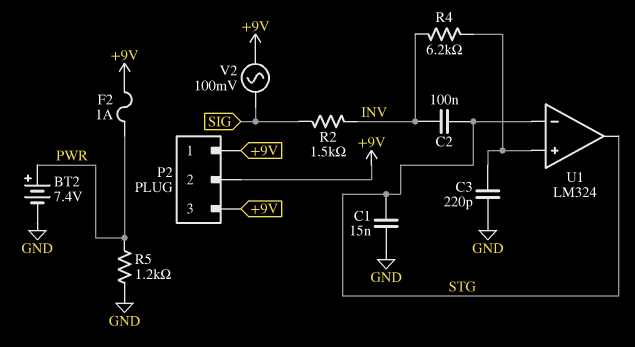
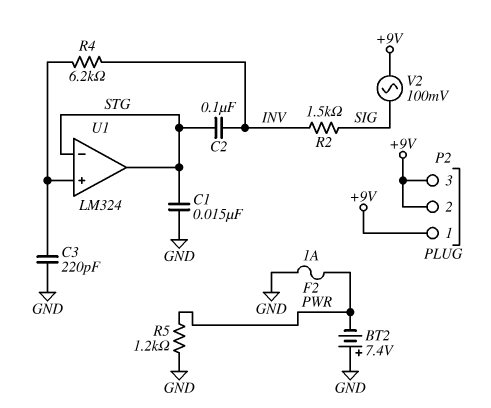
BT2: 7.4V (plus PWR, minus GND) -> 7.4V (plus GND, minus PWR)
F2: 1A (+9V, PWR) -> 1A (GND, PWR)

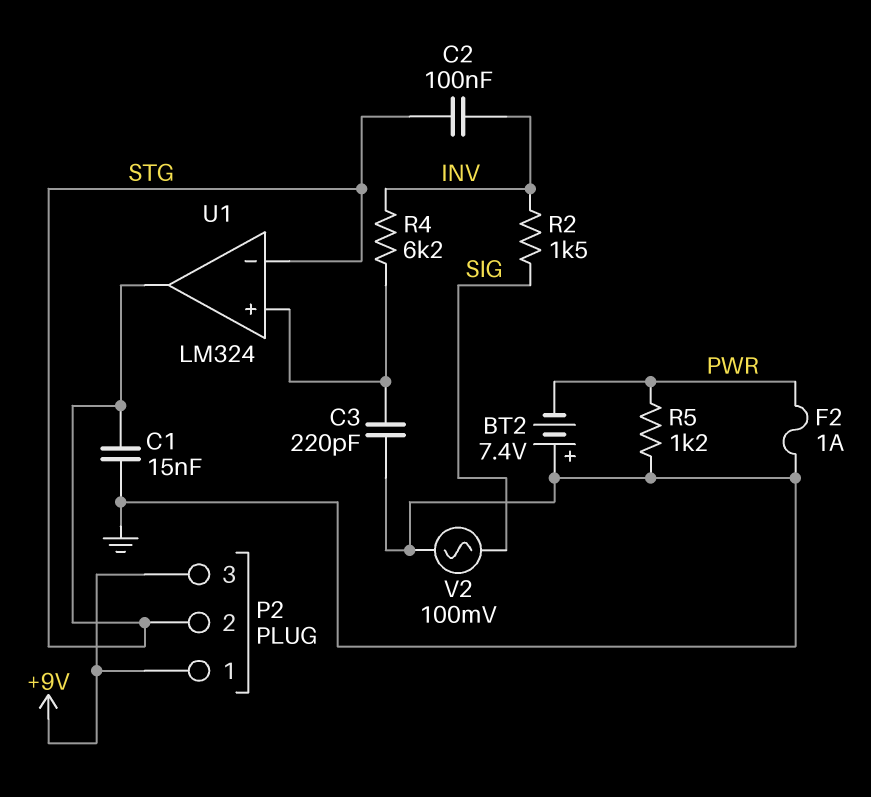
P2 pin 2: +9V -> STG
V2: AC 100mV (+9V, SIG) -> AC 100mV (GND, SIG)

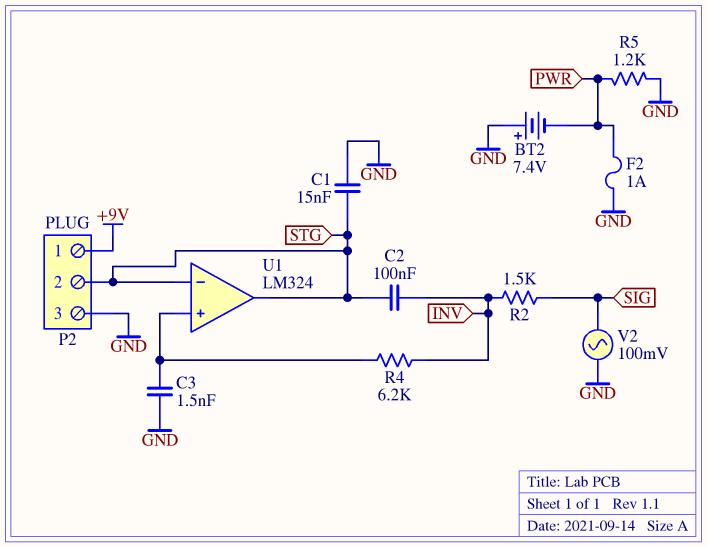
C3: 220pF (GND, U1/in+) -> 1.5nF (GND, U1/in+)
P2 pin 3: +9V -> GND

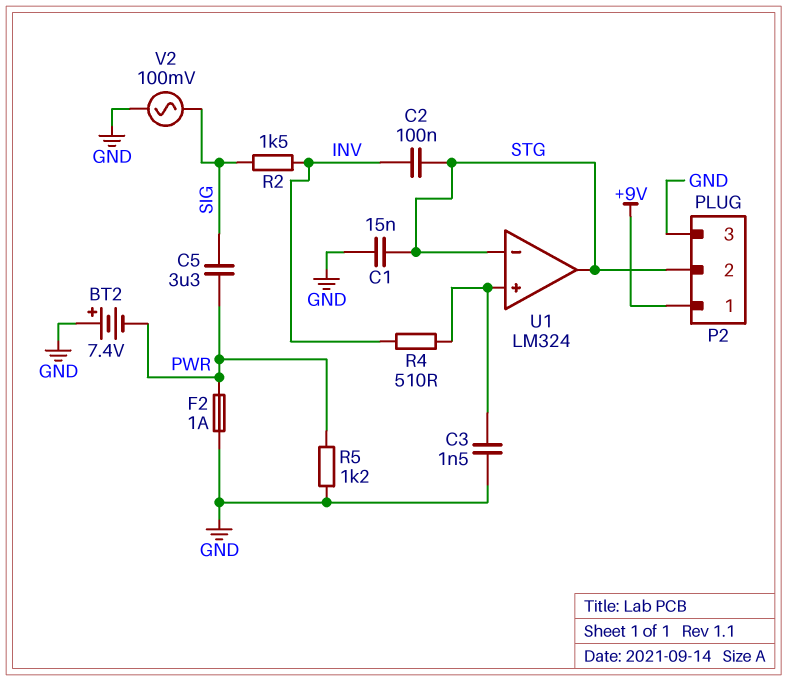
C5: none -> 3.3uF (PWR, SIG)
R4: 6.2k (INV, U1/in+) -> 510 (INV, U1/in+)

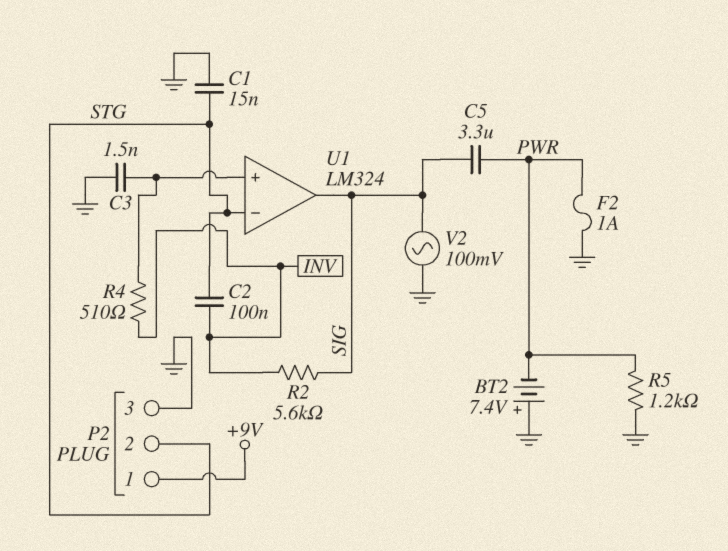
R2: 1.5k (INV, SIG) -> 5.6k (INV, SIG)
U1 pin out: STG -> SIG

